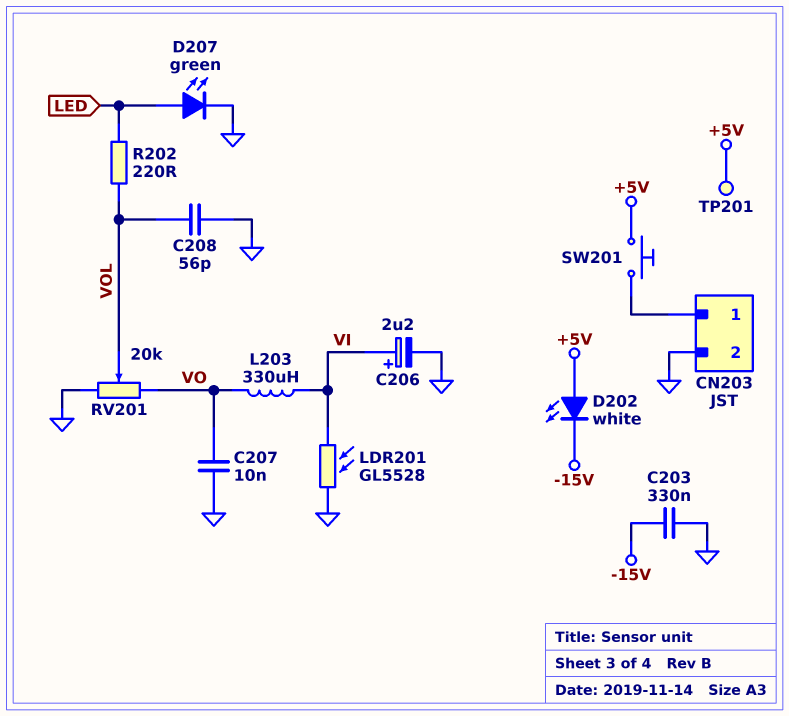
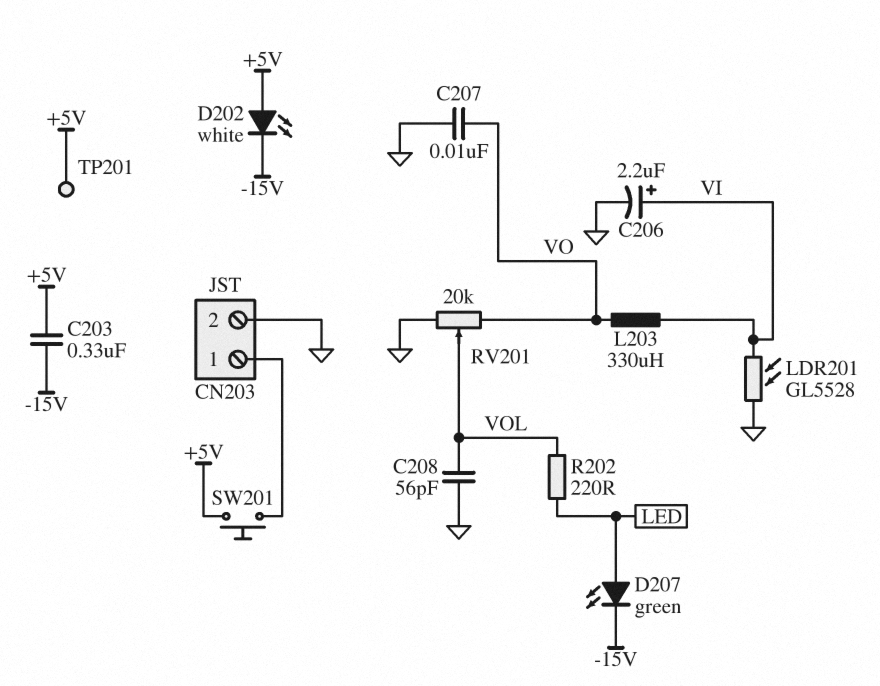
C203: 330nF (-15V, GND) -> 330nF (+5V, -15V)
D207: LED green (A LED, K GND) -> LED green (A LED, K -15V)

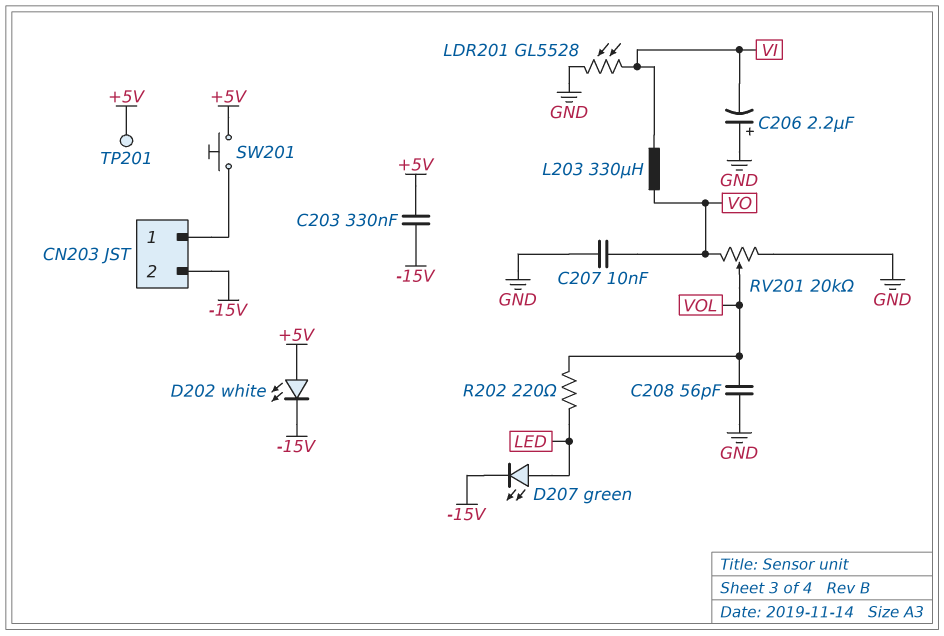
C206: 2.2uF (plus VI, minus GND) -> 2.2uF (plus GND, minus VI)
CN203 pin 2: GND -> -15V

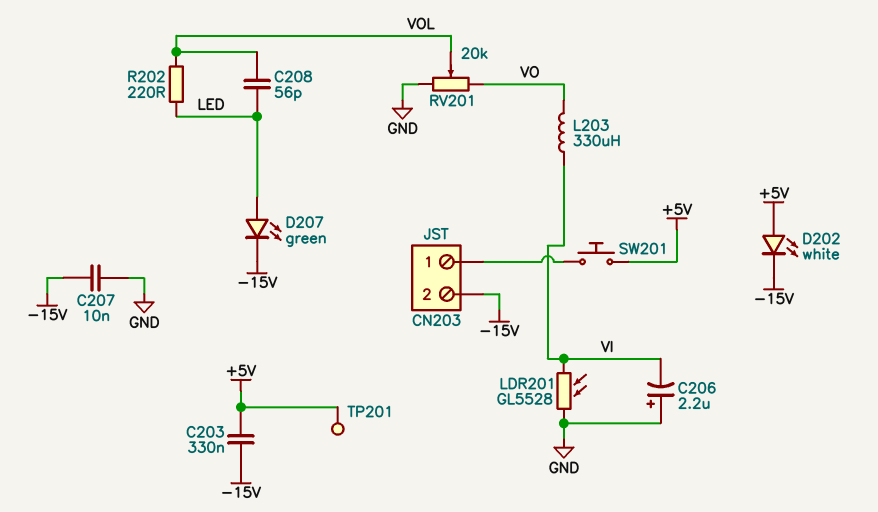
C207: 10nF (GND, VO) -> 10nF (-15V, GND)
C208: 56pF (GND, VOL) -> 56pF (LED, VOL)

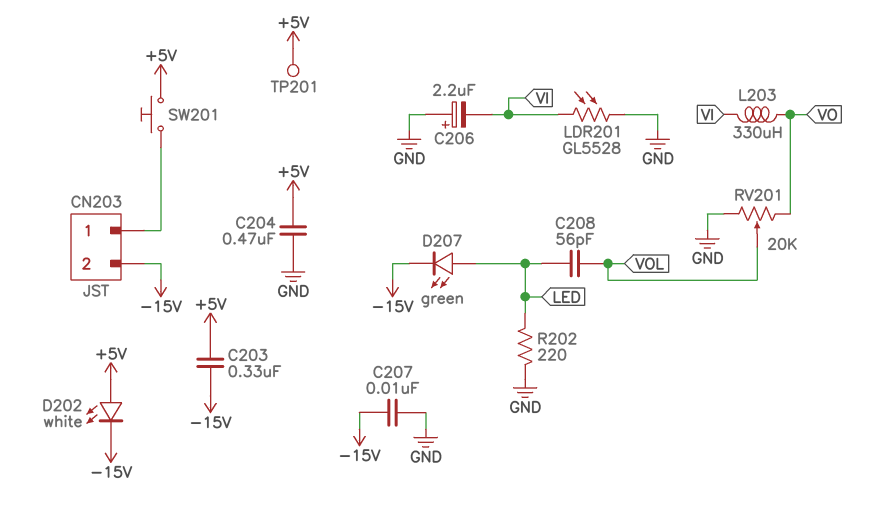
C204: none -> 470nF (+5V, GND)
R202: 220 (LED, VOL) -> 220 (GND, LED)

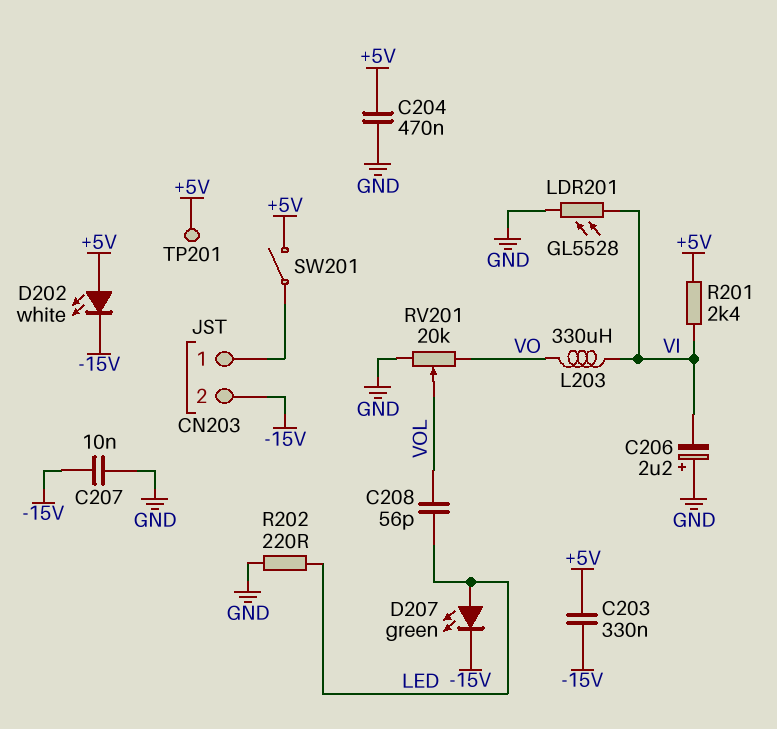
R201: none -> 2.4k (+5V, VI)
SW201: button (+5V, CN203/1) -> switch (+5V, CN203/1)

